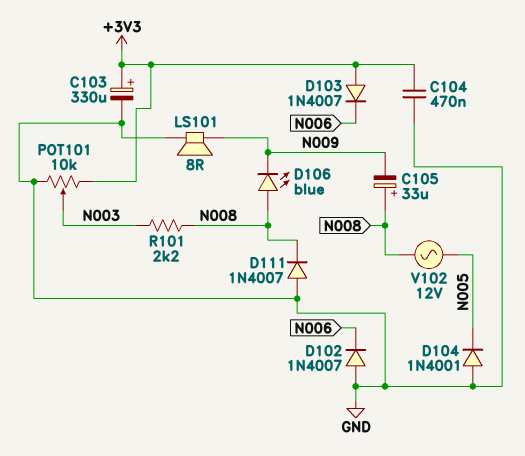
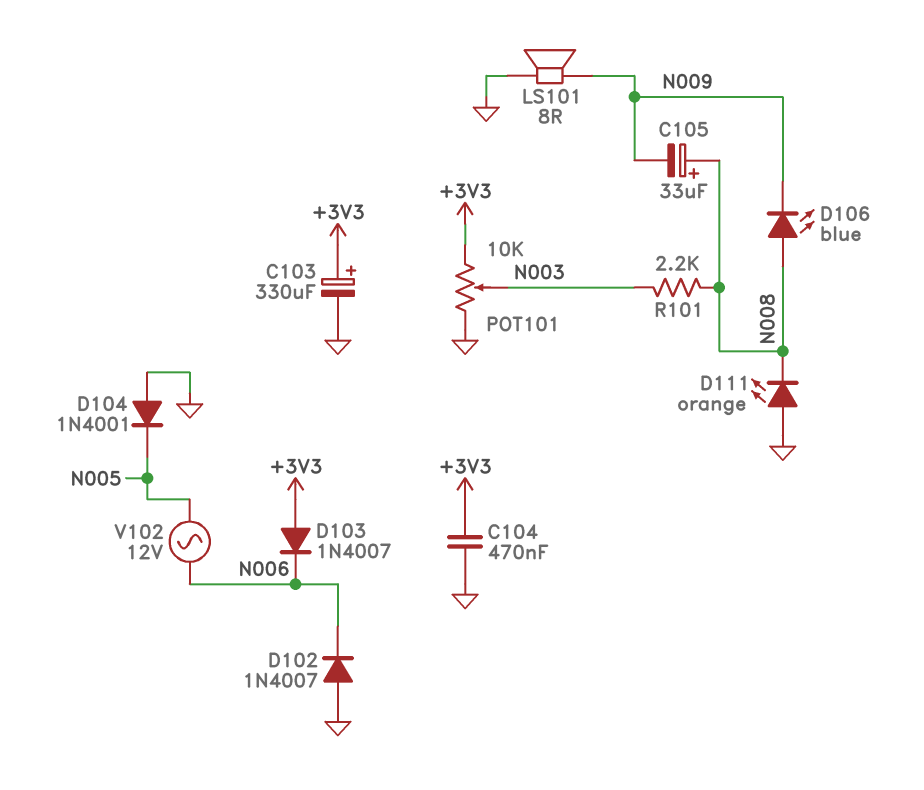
D111: diode 1N4007 (A GND, K N008) -> LED orange (A GND, K N008)
V102: AC 12V (N005, N008) -> AC 12V (N005, N006)

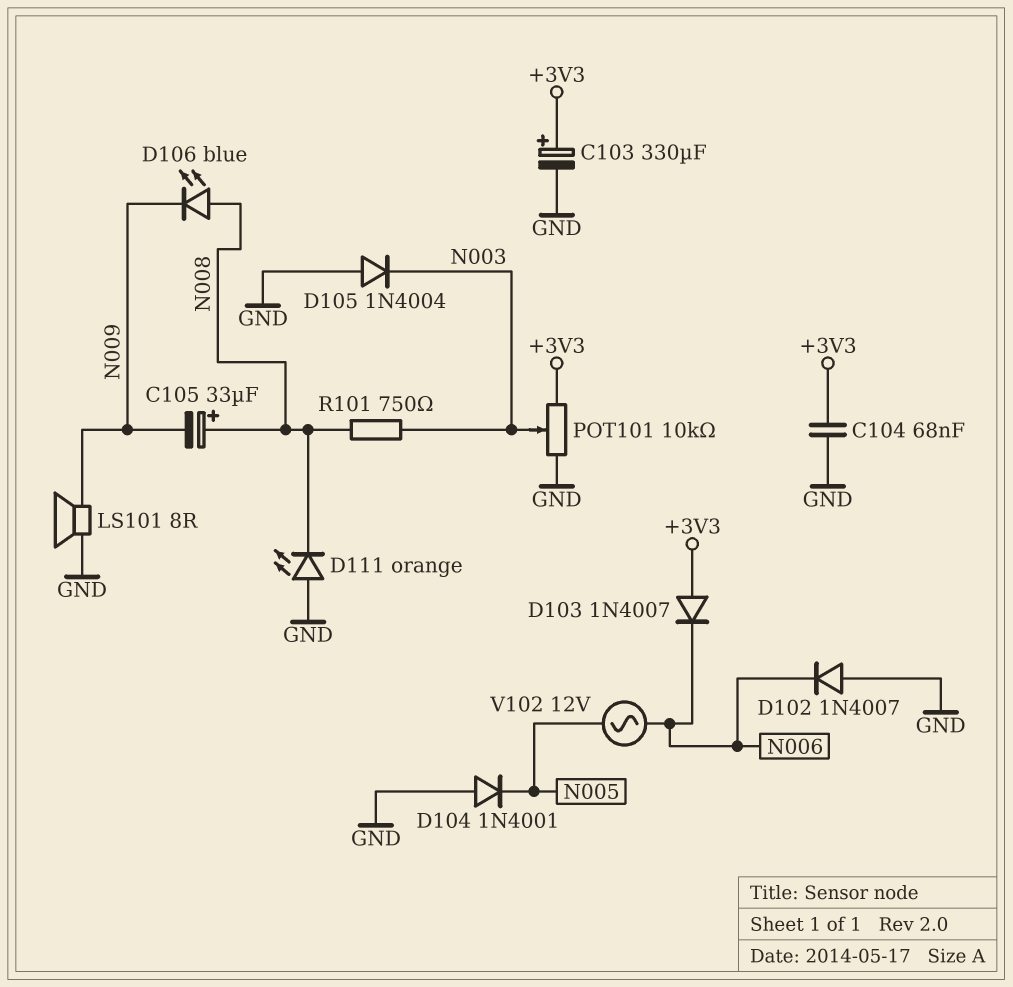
C104: 470nF (+3V3, GND) -> 68nF (+3V3, GND)
D105: none -> diode 1N4004 (A GND, K N003)
R101: 2.2k (N003, N008) -> 750 (N003, N008)

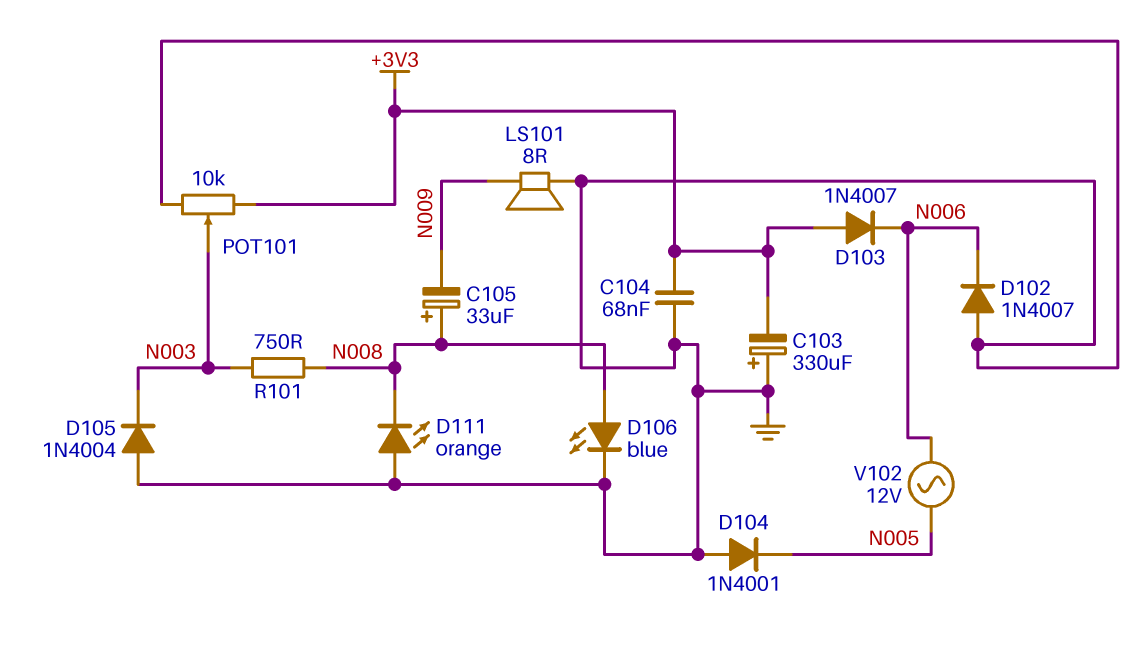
C103: 330uF (plus +3V3, minus GND) -> 330uF (plus GND, minus +3V3)
D106: LED blue (A N008, K N009) -> LED blue (A N008, K GND)

